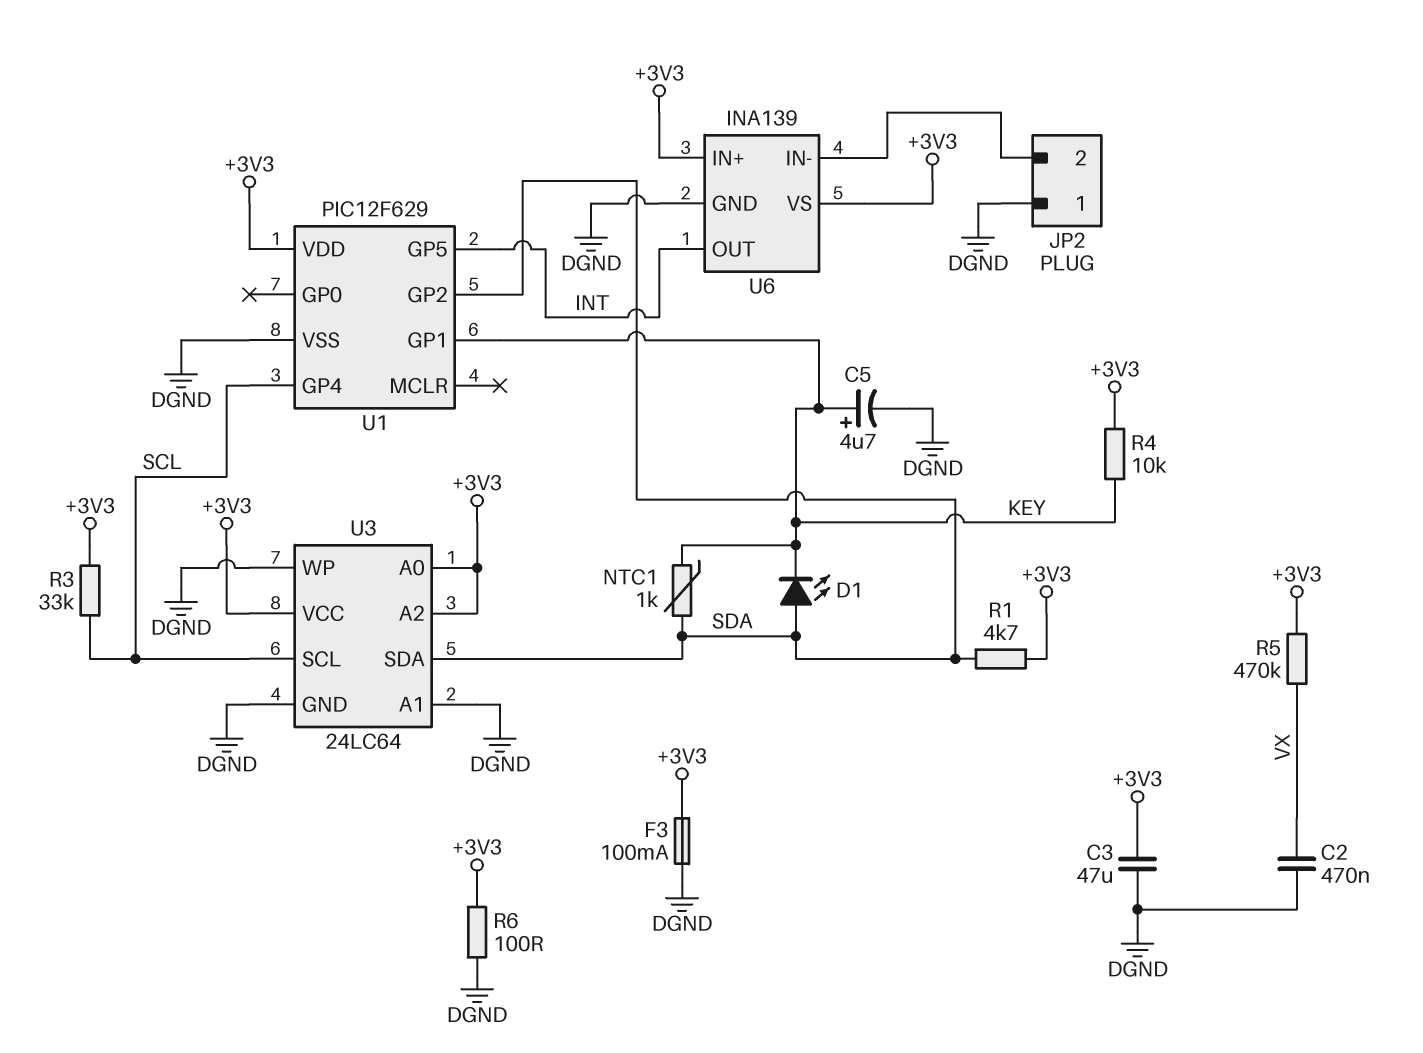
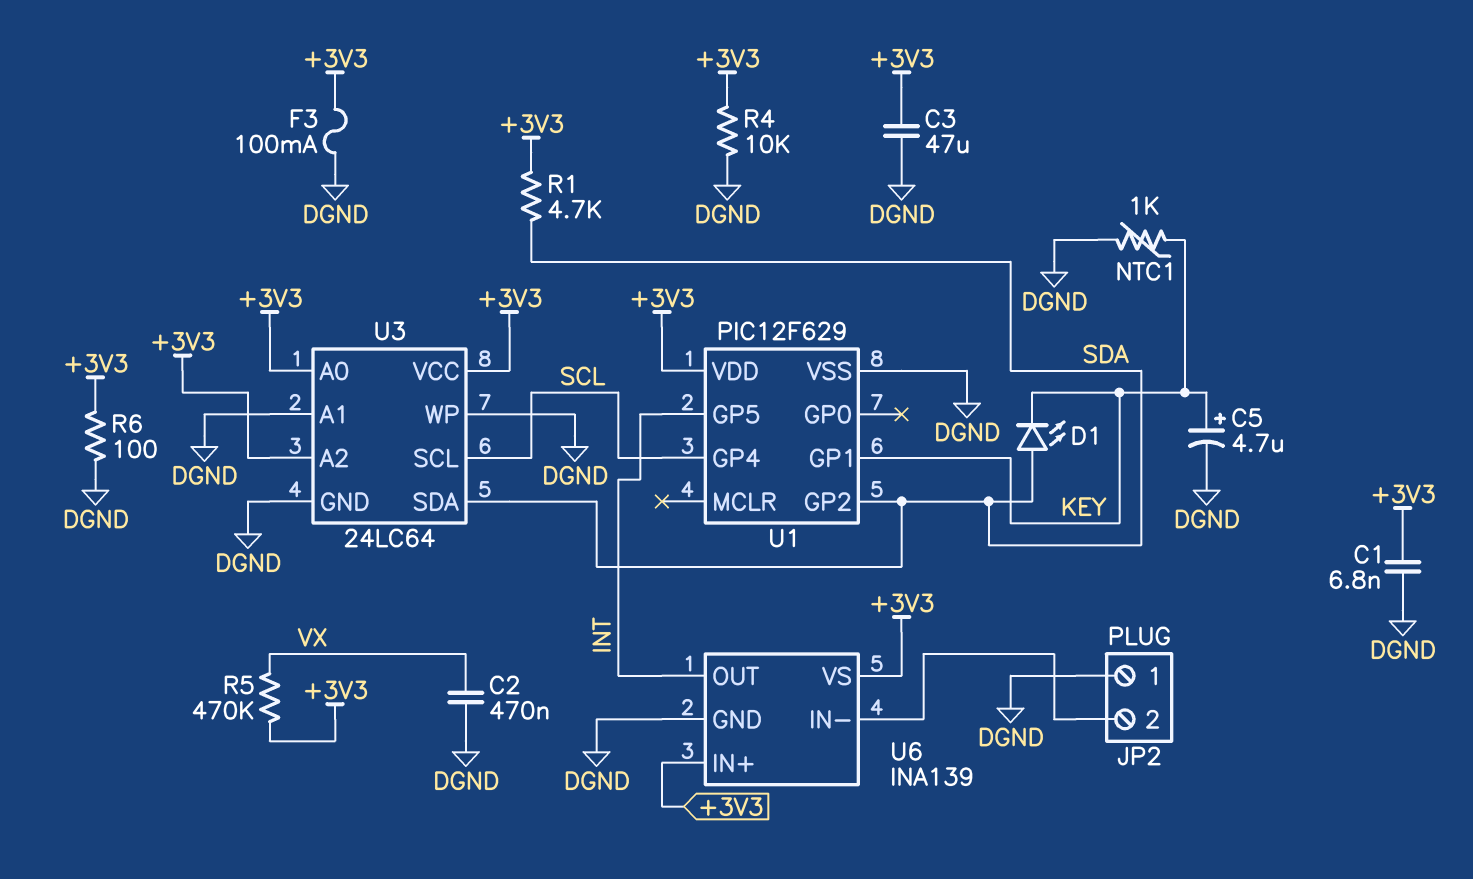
C1: none -> 6.8nF (+3V3, DGND)
NTC1: 1k (KEY, SDA) -> 1k (DGND, KEY)
R3: 33k (+3V3, SCL) -> none
R4: 10k (+3V3, KEY) -> 10k (+3V3, DGND)

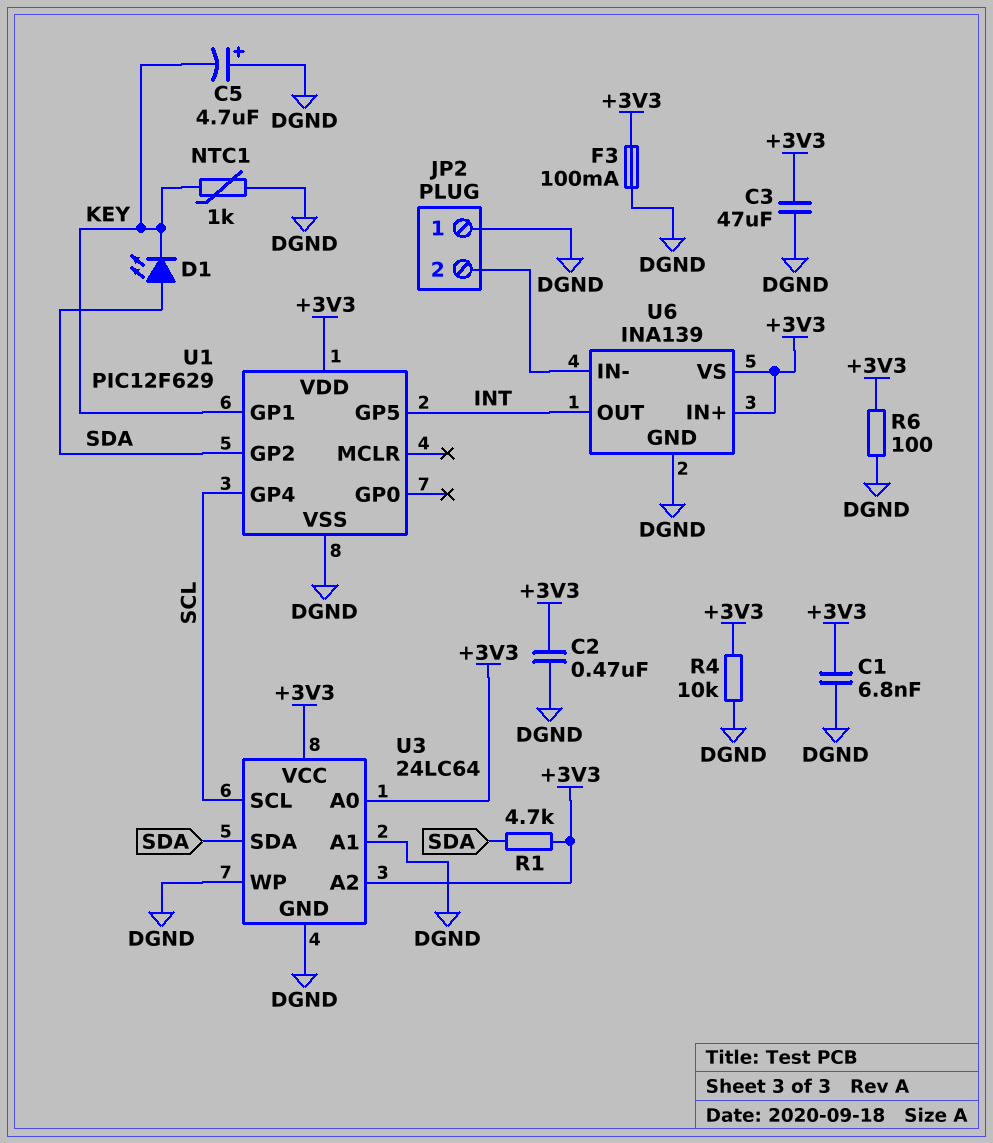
C2: 470nF (DGND, VX) -> 470nF (+3V3, DGND)
C5: 4.7uF (plus KEY, minus DGND) -> 4.7uF (plus DGND, minus KEY)
R5: 470k (+3V3, VX) -> none

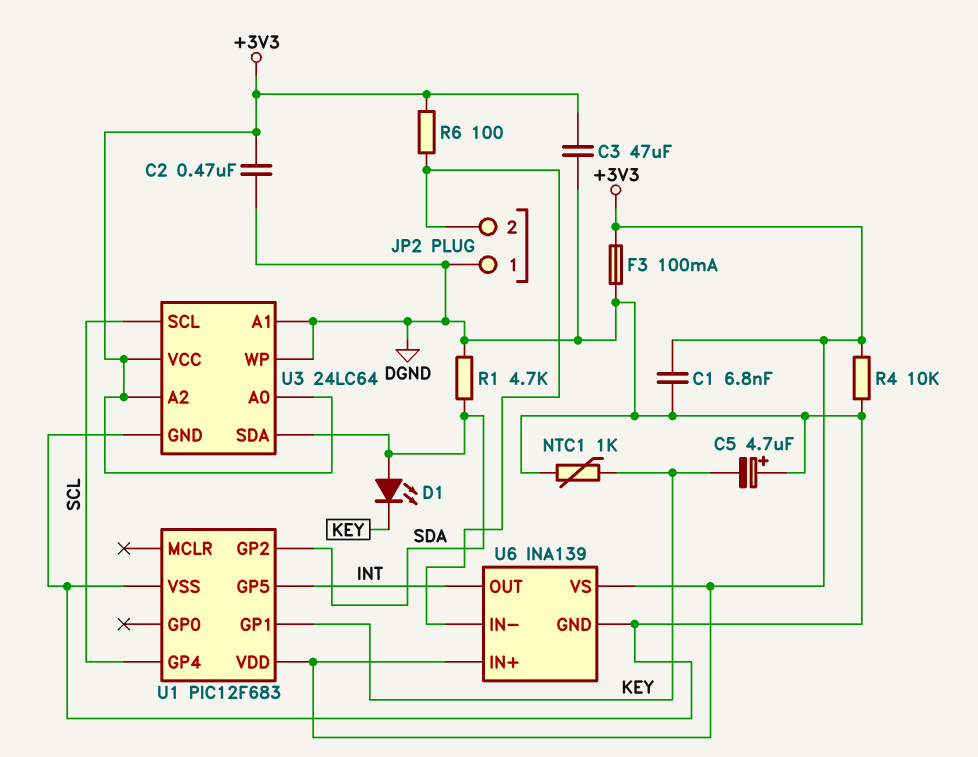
R1: 4.7k (+3V3, SDA) -> 4.7k (DGND, SDA)
R6: 100 (+3V3, DGND) -> 100 (+3V3, JP2/2)
U1: PIC12F629 -> PIC12F683

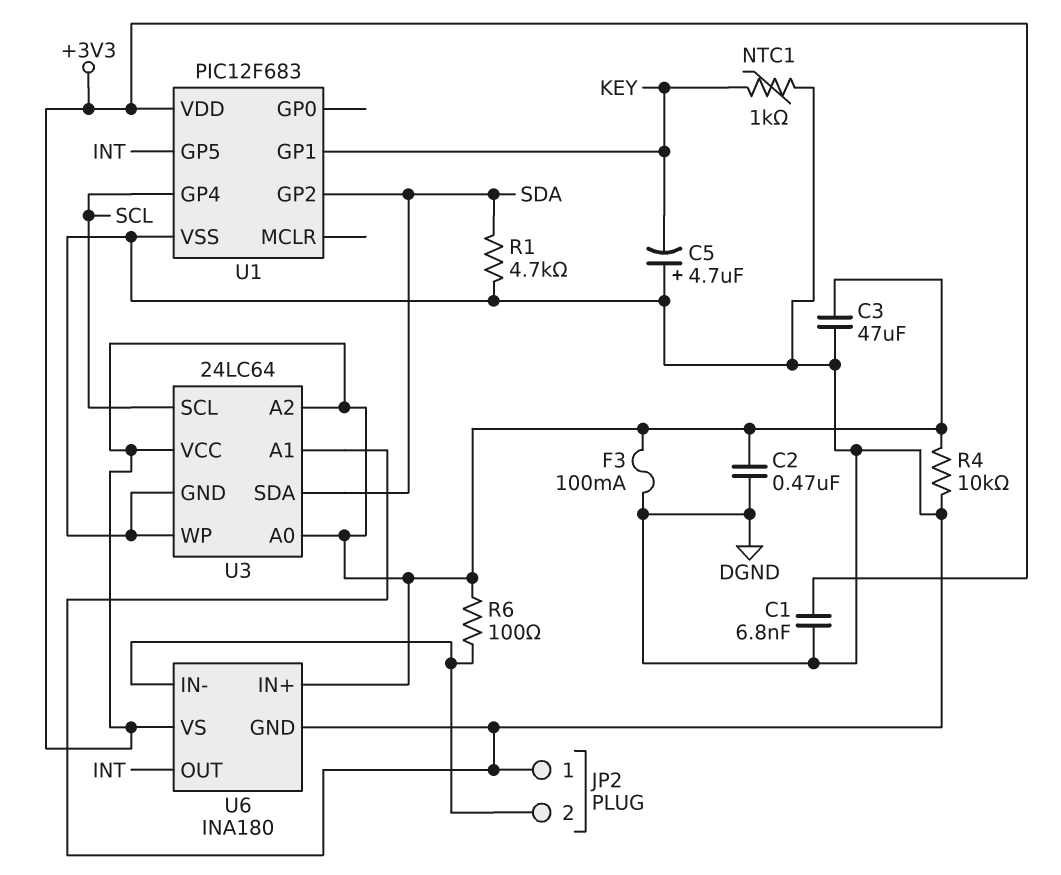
D1: LED (A SDA, K KEY) -> none
U6: INA139 -> INA180

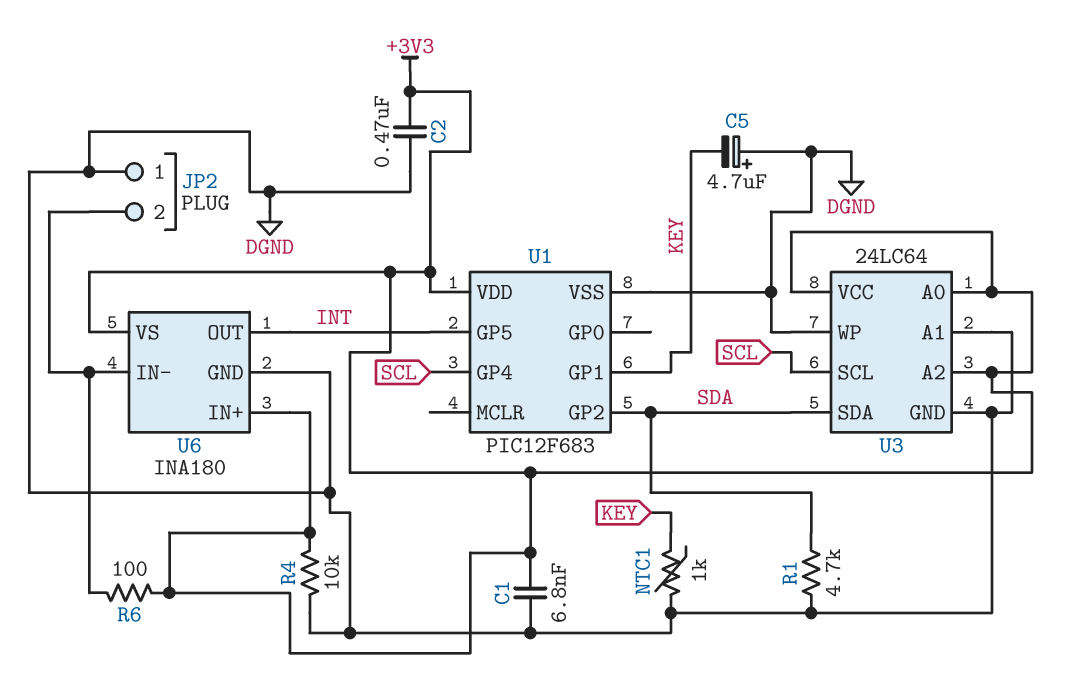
C3: 47uF (+3V3, DGND) -> none
F3: 100mA (+3V3, DGND) -> none

